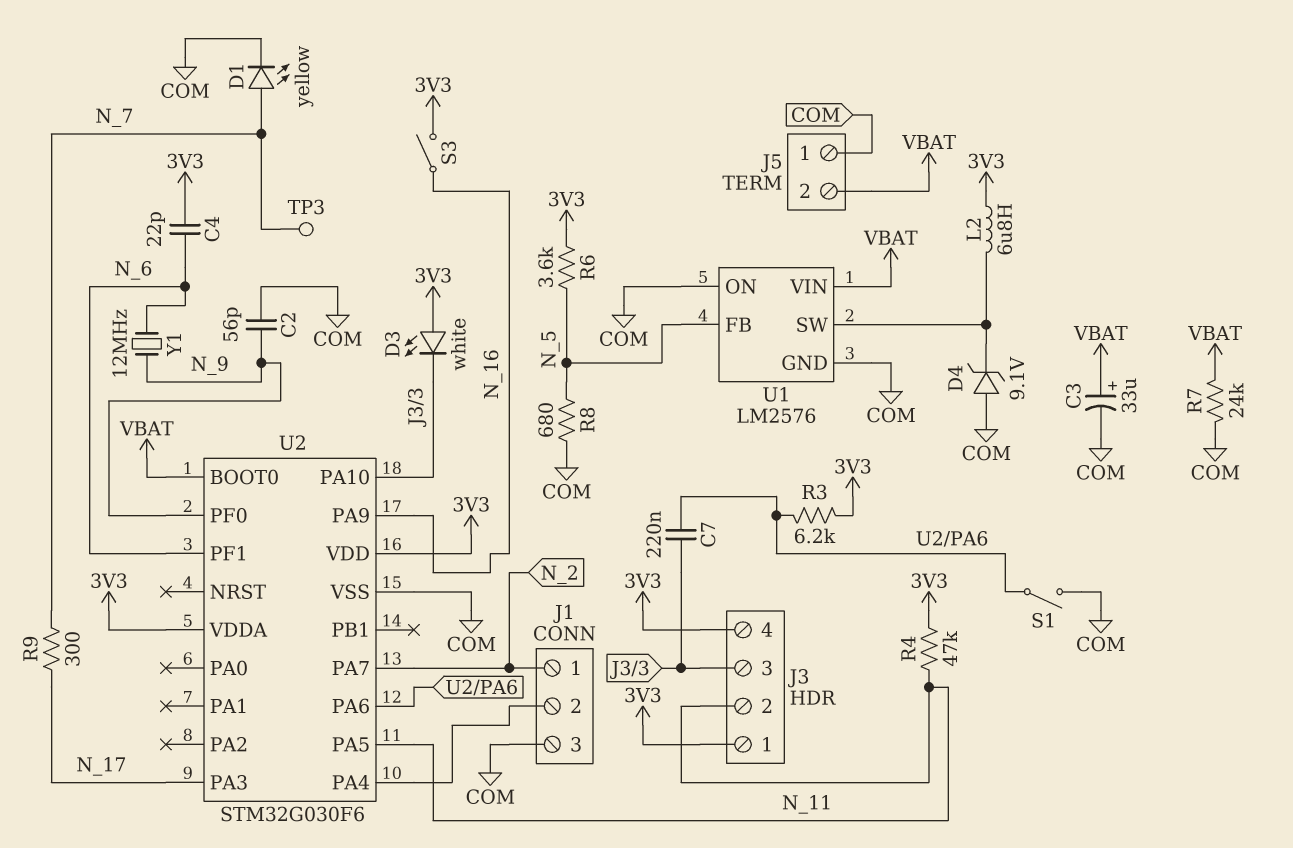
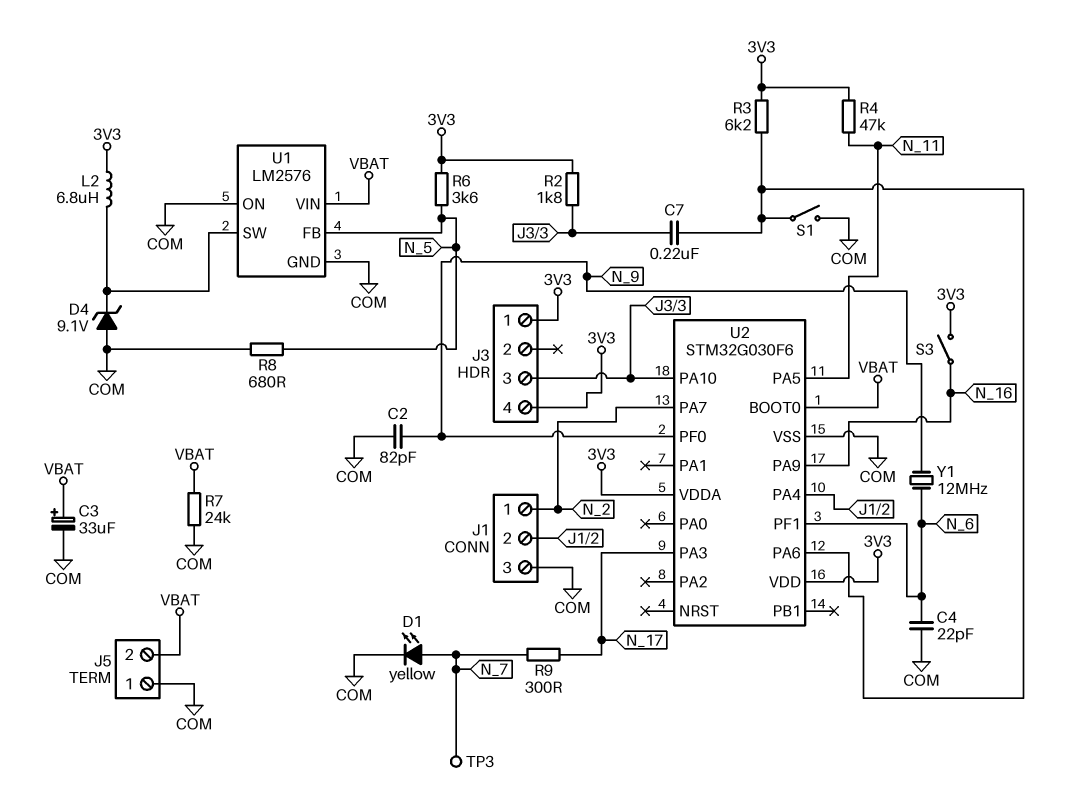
C2: 56pF (COM, N_9) -> 82pF (COM, N_9)
C4: 22pF (3V3, N_6) -> 22pF (COM, N_6)
D3: LED white (A 3V3, K J3/3) -> none
J3 pin 2: N_11 -> none
R2: none -> 1.8k (3V3, J3/3)

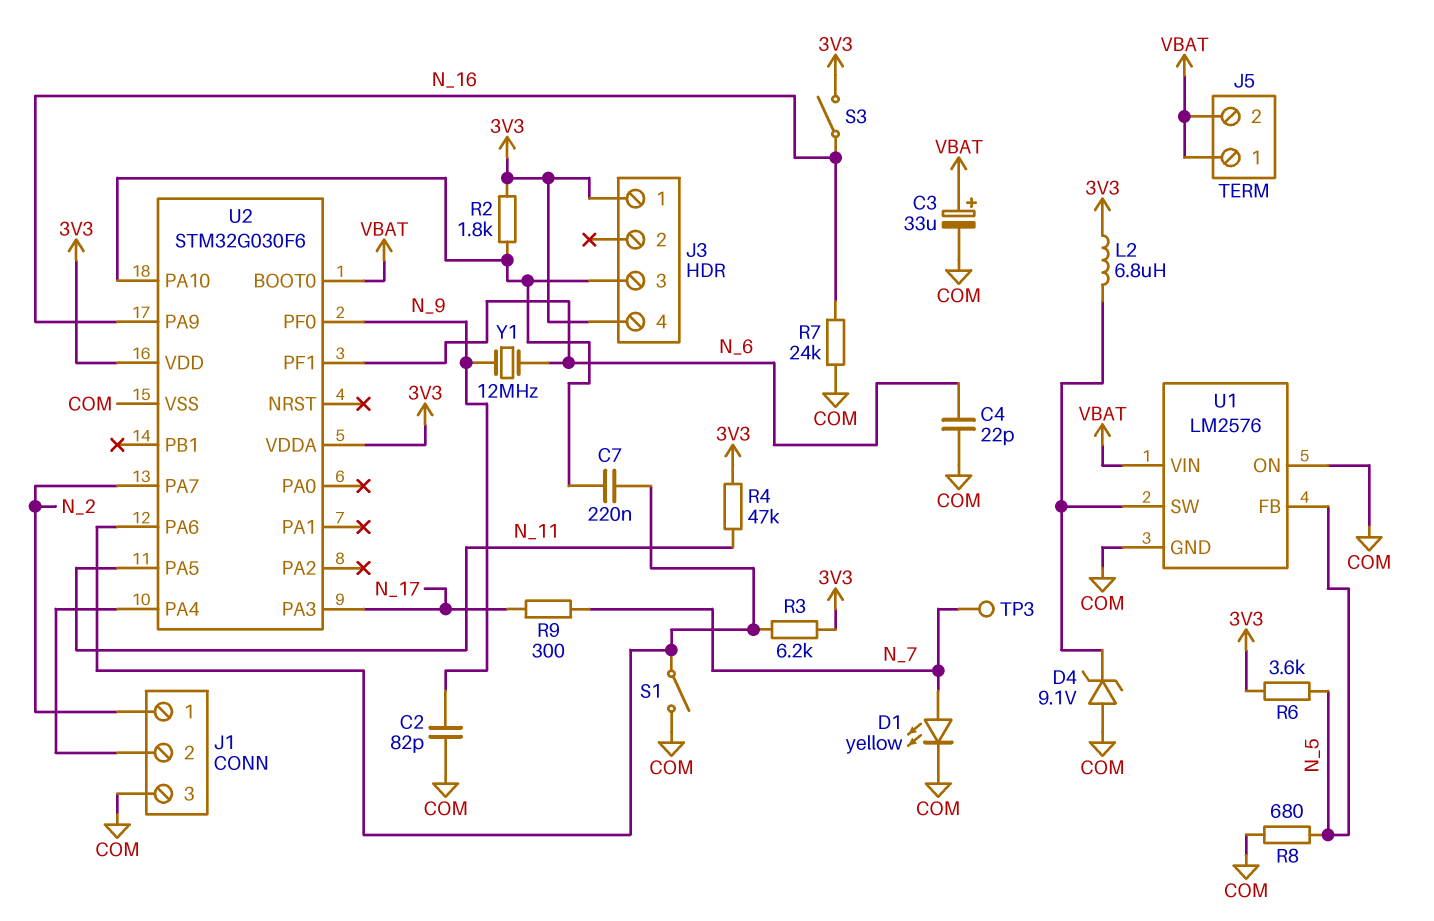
J5 pin 1: COM -> VBAT
R7: 24k (COM, VBAT) -> 24k (COM, N_16)

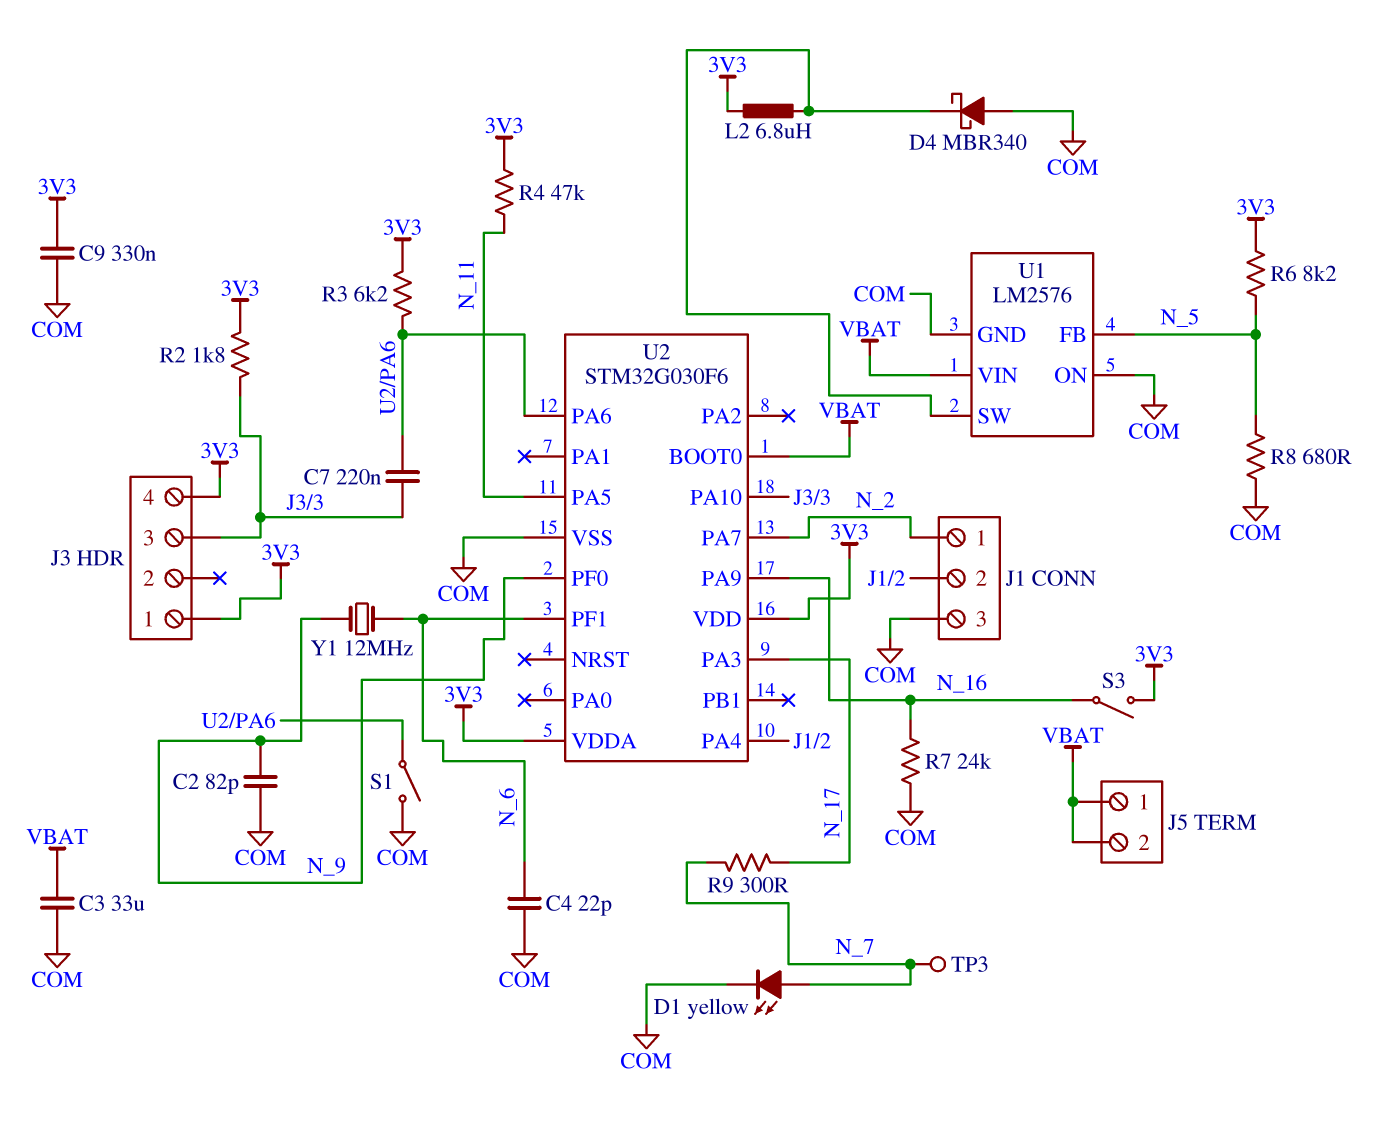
C3: 33uF (plus VBAT, minus COM) -> 33uF (COM, VBAT)
C9: none -> 330nF (3V3, COM)
D4: zener 9.1V (A COM, K U1/SW) -> schottky MBR340 (A COM, K U1/SW)
R6: 3.6k (3V3, N_5) -> 8.2k (3V3, N_5)

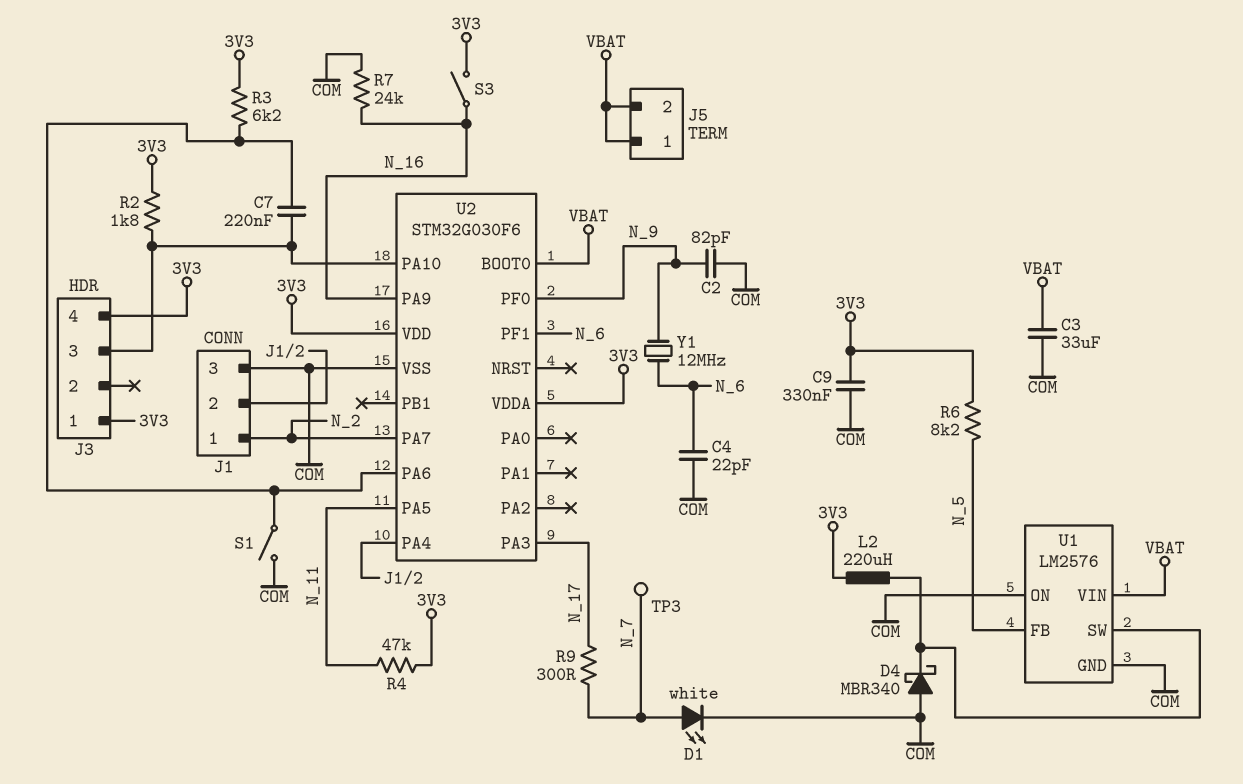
D1: LED yellow (A N_7, K COM) -> LED white (A N_7, K COM)
L2: 6.8uH (3V3, U1/SW) -> 220uH (3V3, U1/SW)
R8: 680 (COM, N_5) -> none

